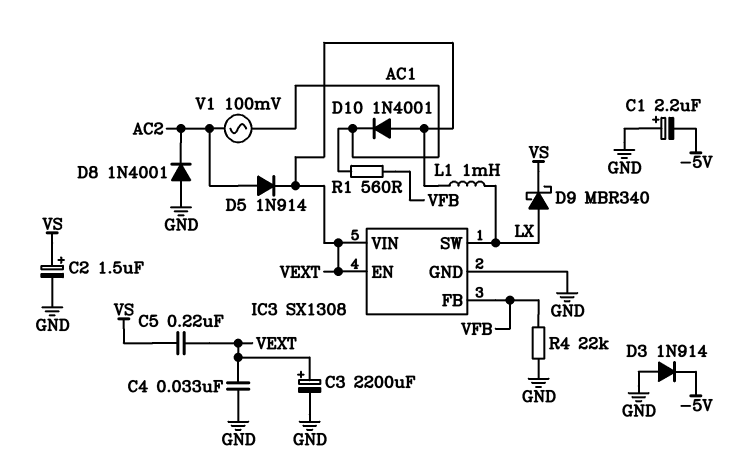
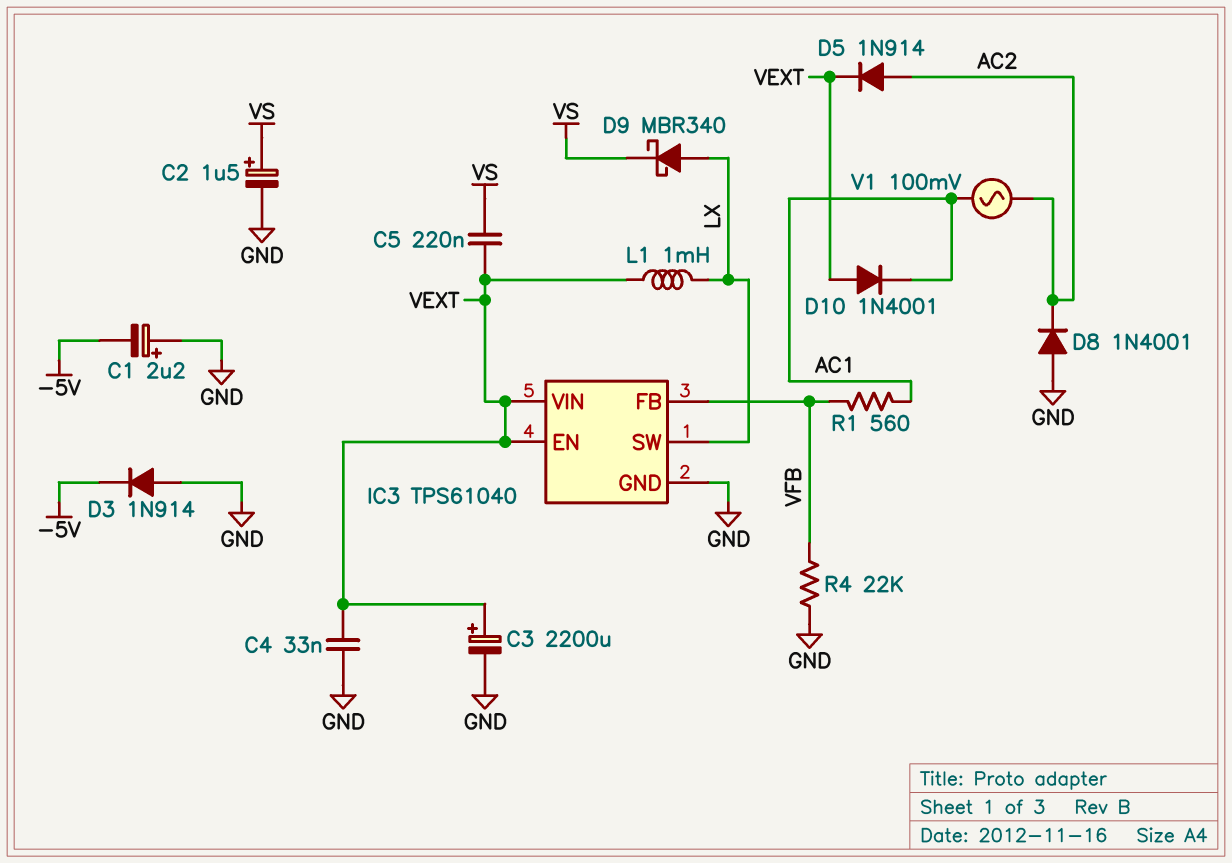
IC3: SX1308 -> TPS61040

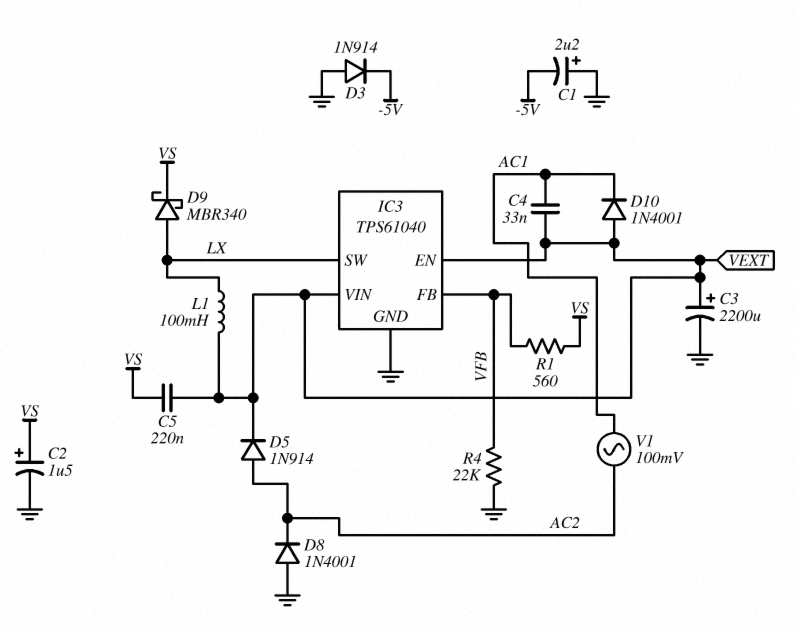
C4: 33nF (GND, VEXT) -> 33nF (AC1, VEXT)
L1: 1mH (LX, VEXT) -> 100mH (LX, VEXT)
R1: 560 (AC1, VFB) -> 560 (VFB, VS)

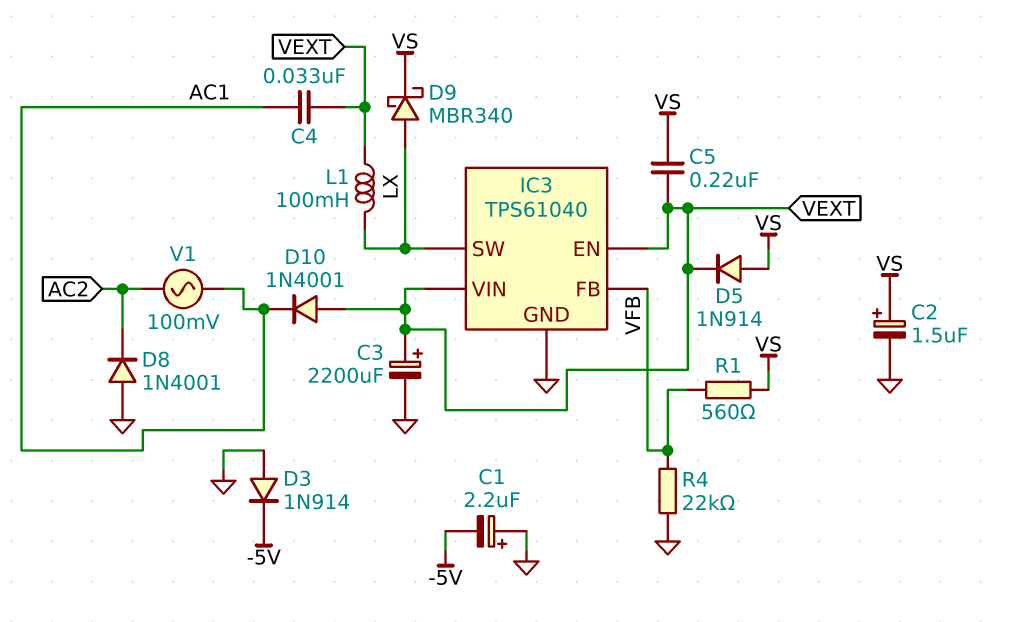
D5: diode 1N914 (A AC2, K VEXT) -> diode 1N914 (A VS, K VEXT)

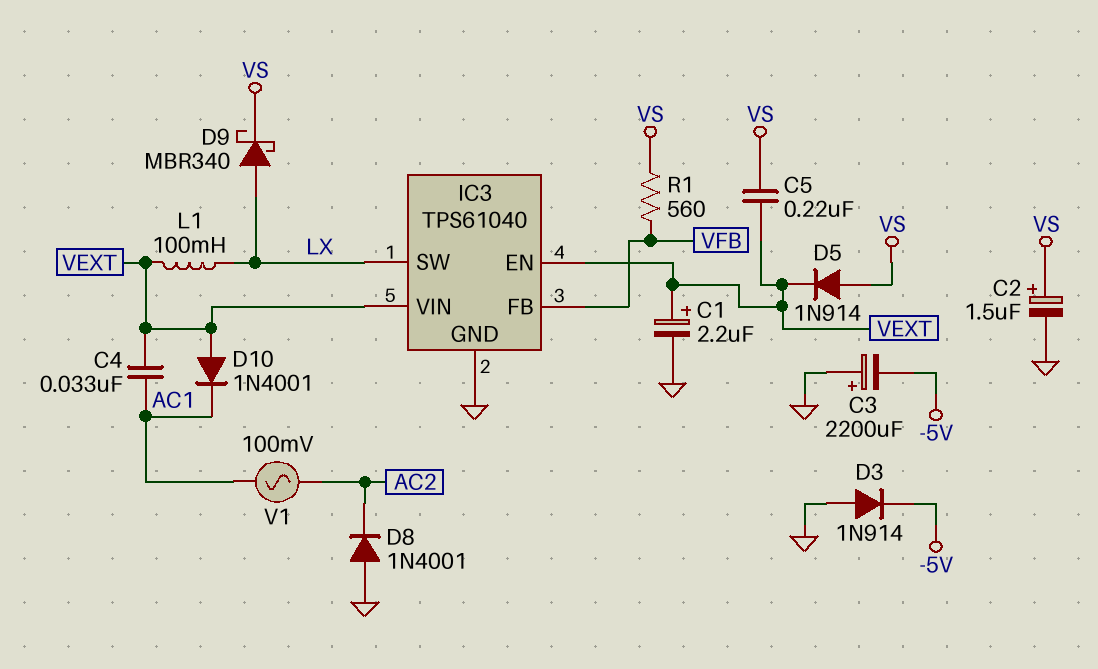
C1: 2.2uF (plus GND, minus -5V) -> 2.2uF (plus VEXT, minus GND)
C3: 2200uF (plus VEXT, minus GND) -> 2200uF (plus GND, minus -5V)
R4: 22k (GND, VFB) -> none

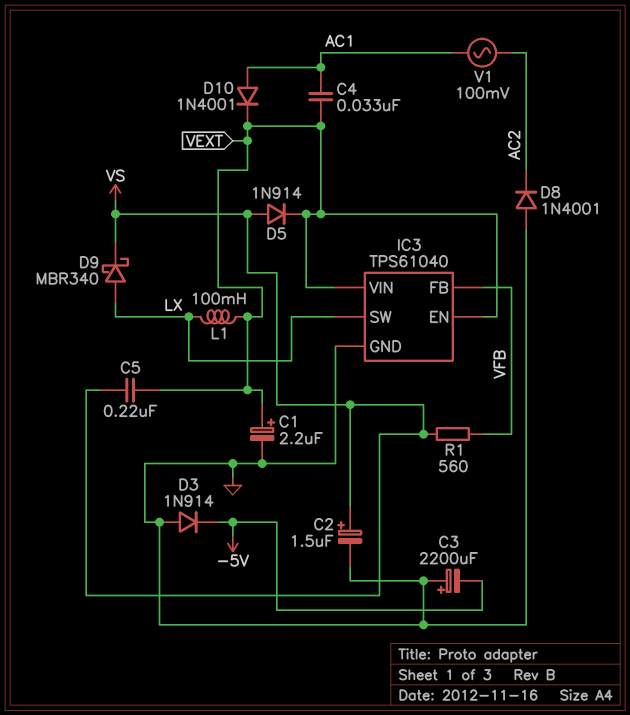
D10: diode 1N4001 (A VEXT, K AC1) -> diode 1N4001 (A AC1, K VEXT)

